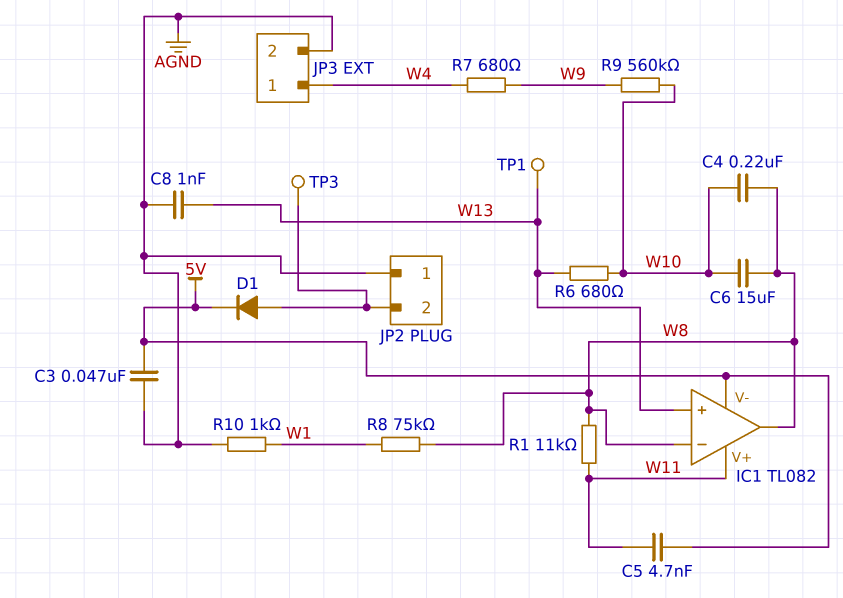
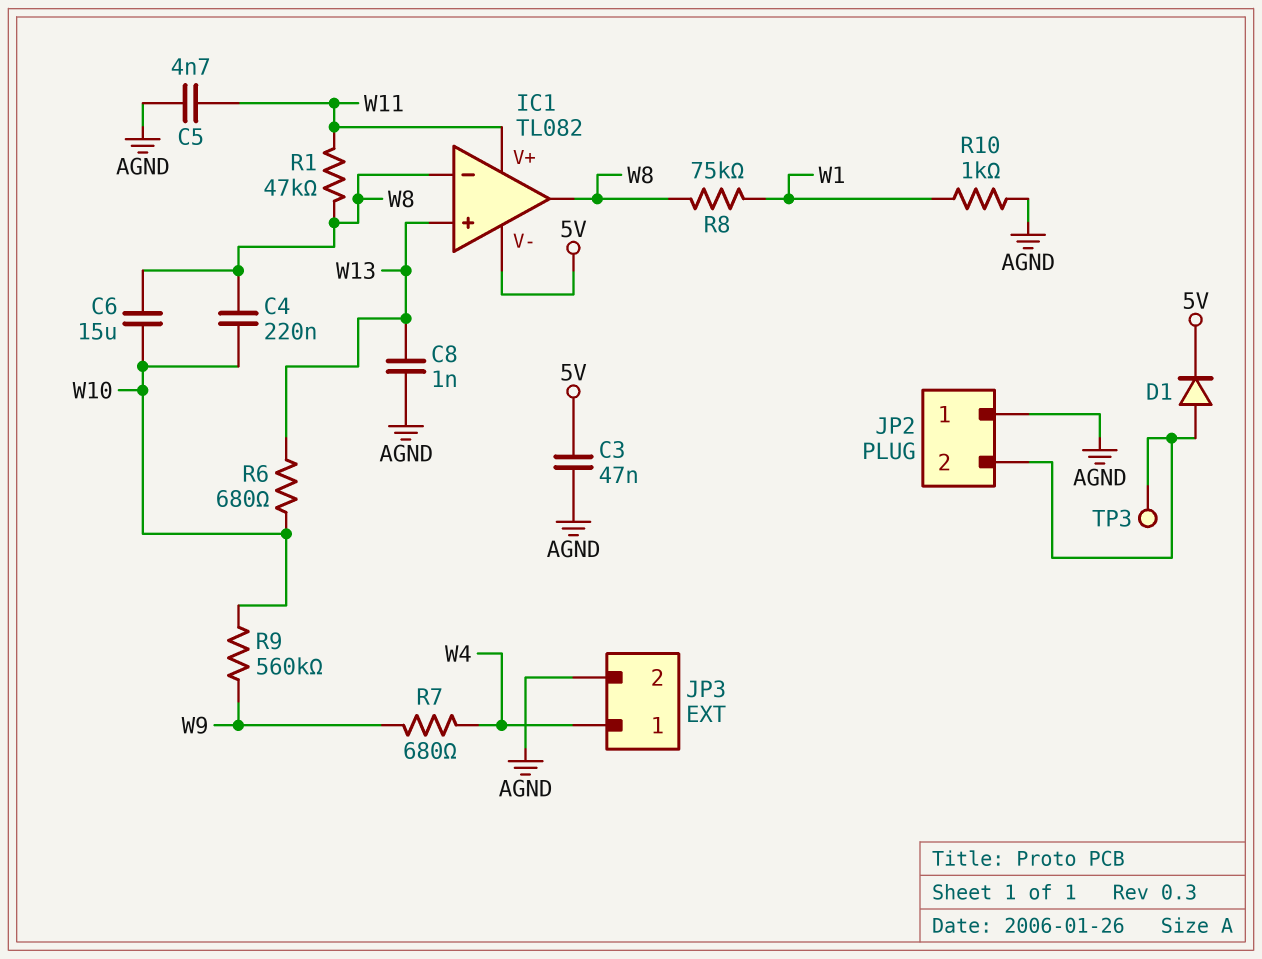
C5: 4.7nF (5V, W11) -> 4.7nF (AGND, W11)
R1: 11k (W8, W11) -> 47k (W8, W11)
TP1: test point (W13) -> none

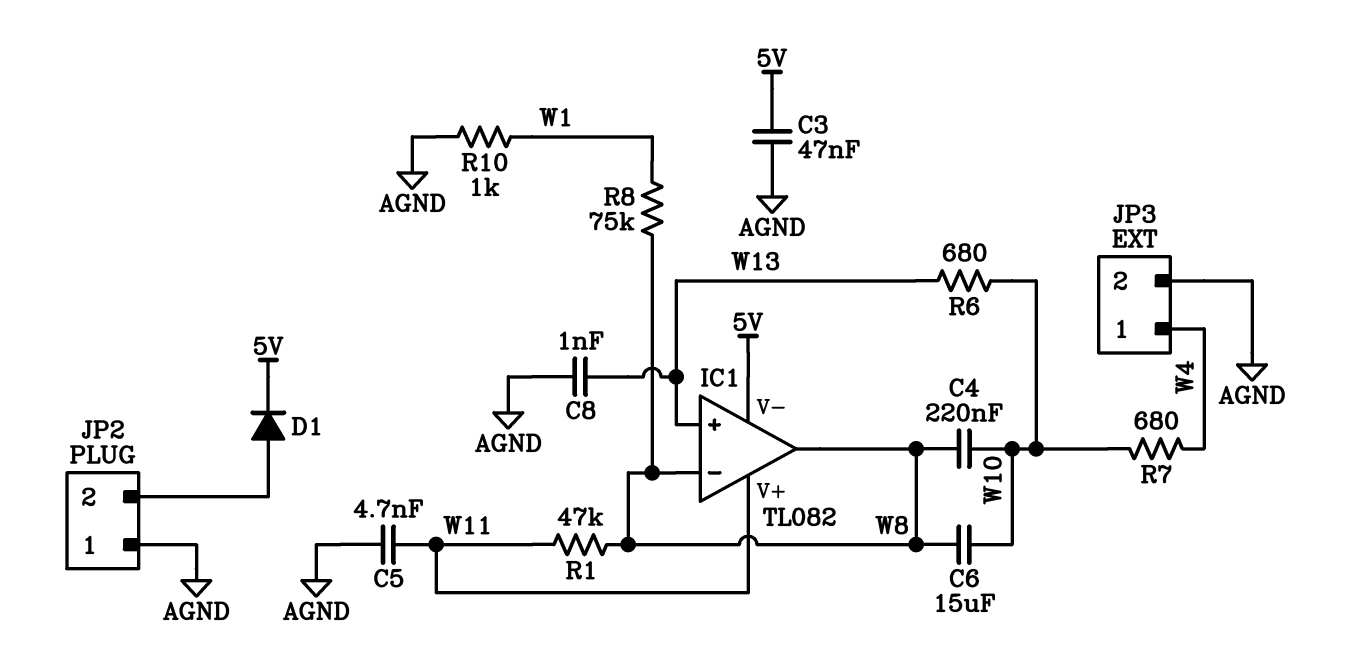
R7: 680 (W4, W9) -> 680 (W4, W10)
R9: 560k (W9, W10) -> none
TP3: test point (JP2/2) -> none

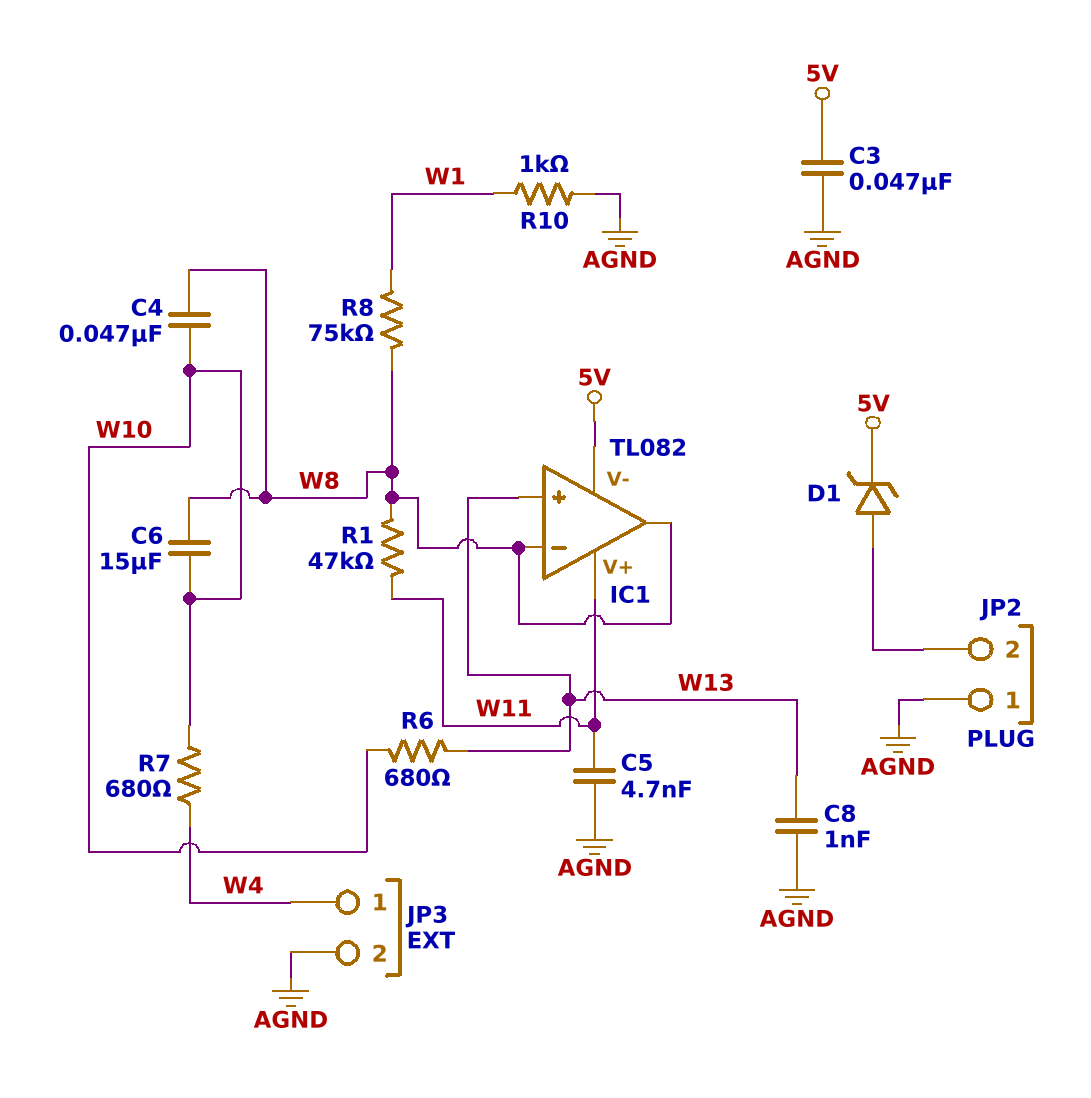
C4: 220nF (W8, W10) -> 47nF (W8, W10)
D1: diode (A JP2/2, K 5V) -> zener (A JP2/2, K 5V)

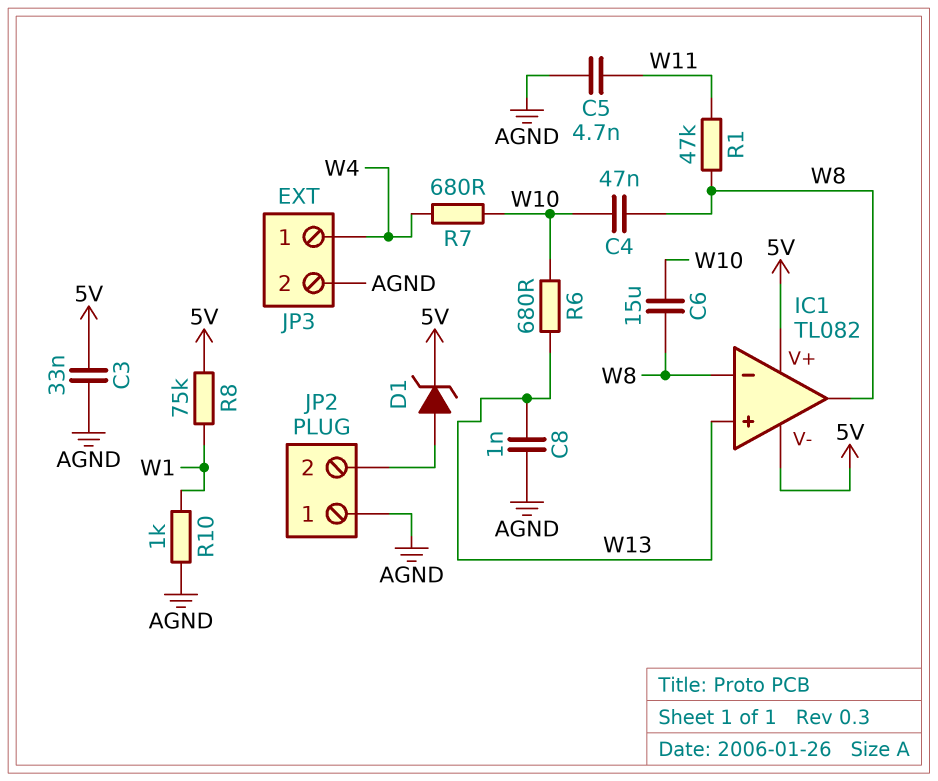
C3: 47nF (5V, AGND) -> 33nF (5V, AGND)
IC1 pin V+: W11 -> 5V
R8: 75k (W1, W8) -> 75k (5V, W1)

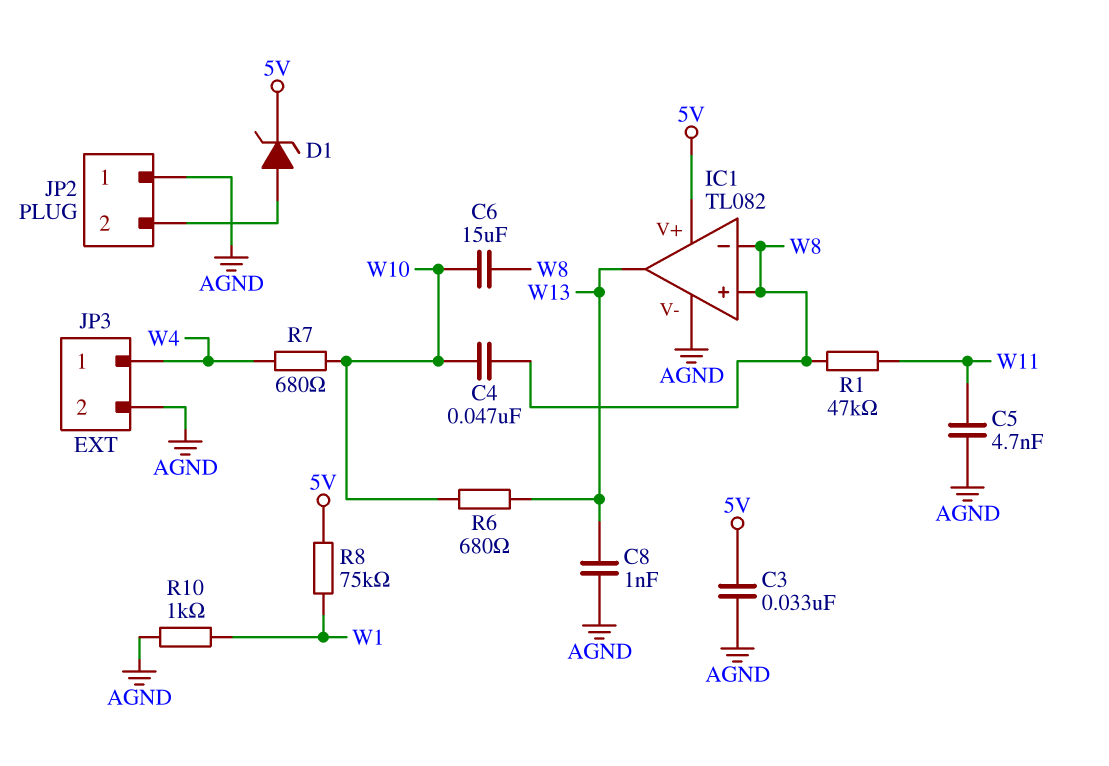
IC1 pin V-: 5V -> AGND
IC1 pin in+: W13 -> W8
IC1 pin out: W8 -> W13

